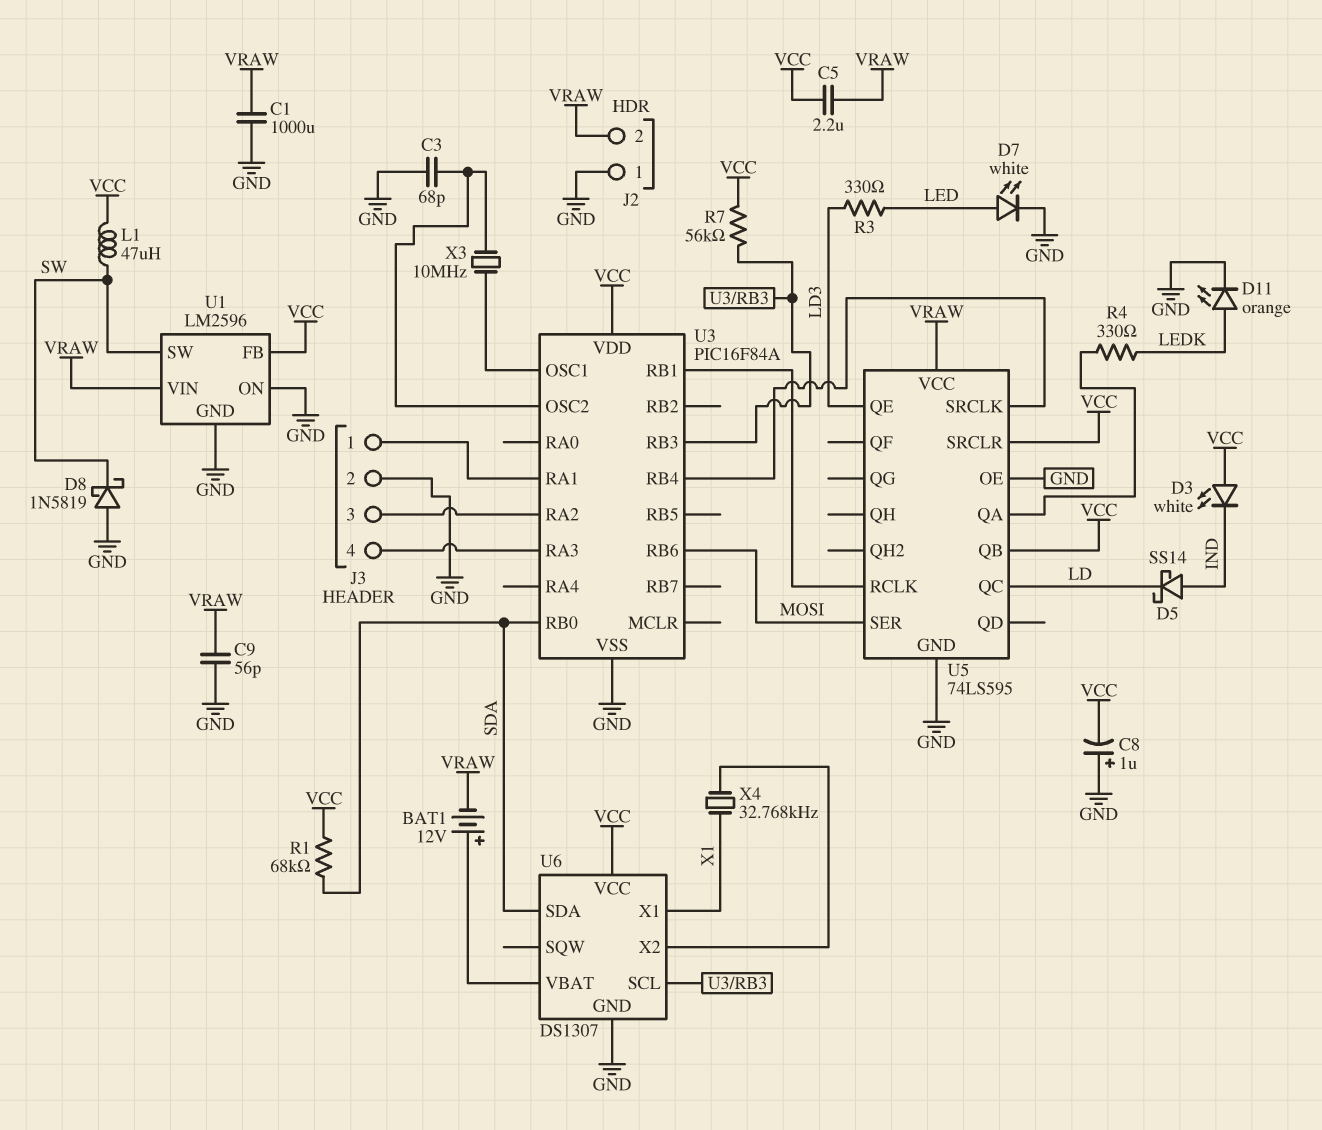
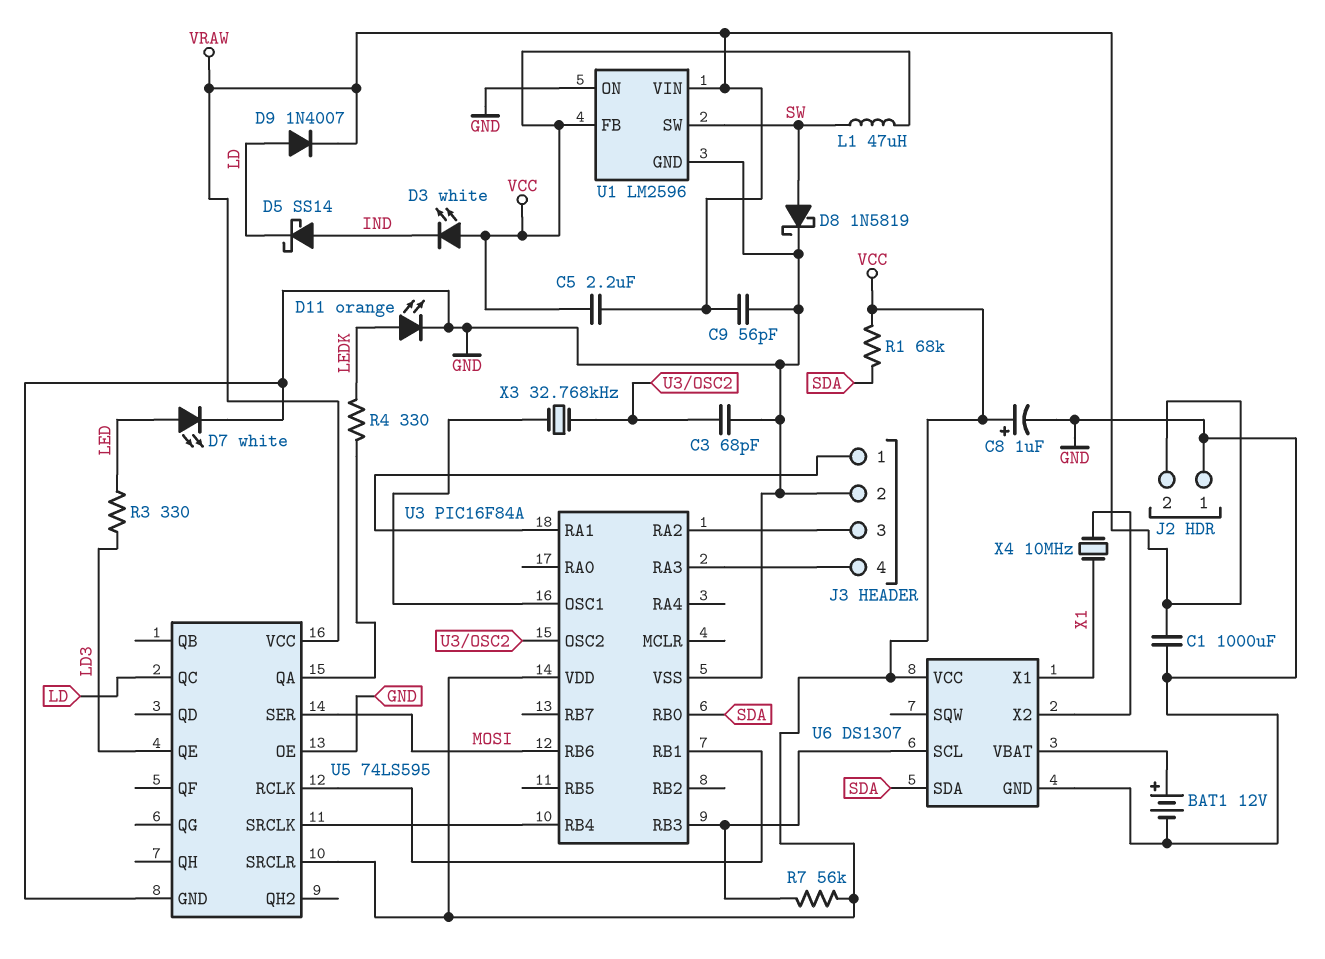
BAT1: 12V (plus U6/VBAT, minus VRAW) -> 12V (plus U6/VBAT, minus GND)
C8: 1uF (plus GND, minus VCC) -> 1uF (plus VCC, minus GND)
D8: schottky 1N5819 (A GND, K SW) -> schottky 1N5819 (A SW, K GND)
D9: none -> diode 1N4007 (A LD, K VRAW)
U5 pin QB: VCC -> none
X3: 10MHz (U3/OSC1, U3/OSC2) -> 32.768kHz (U3/OSC1, U3/OSC2)
X4: 32.768kHz (U6/X2, X1) -> 10MHz (U6/X2, X1)

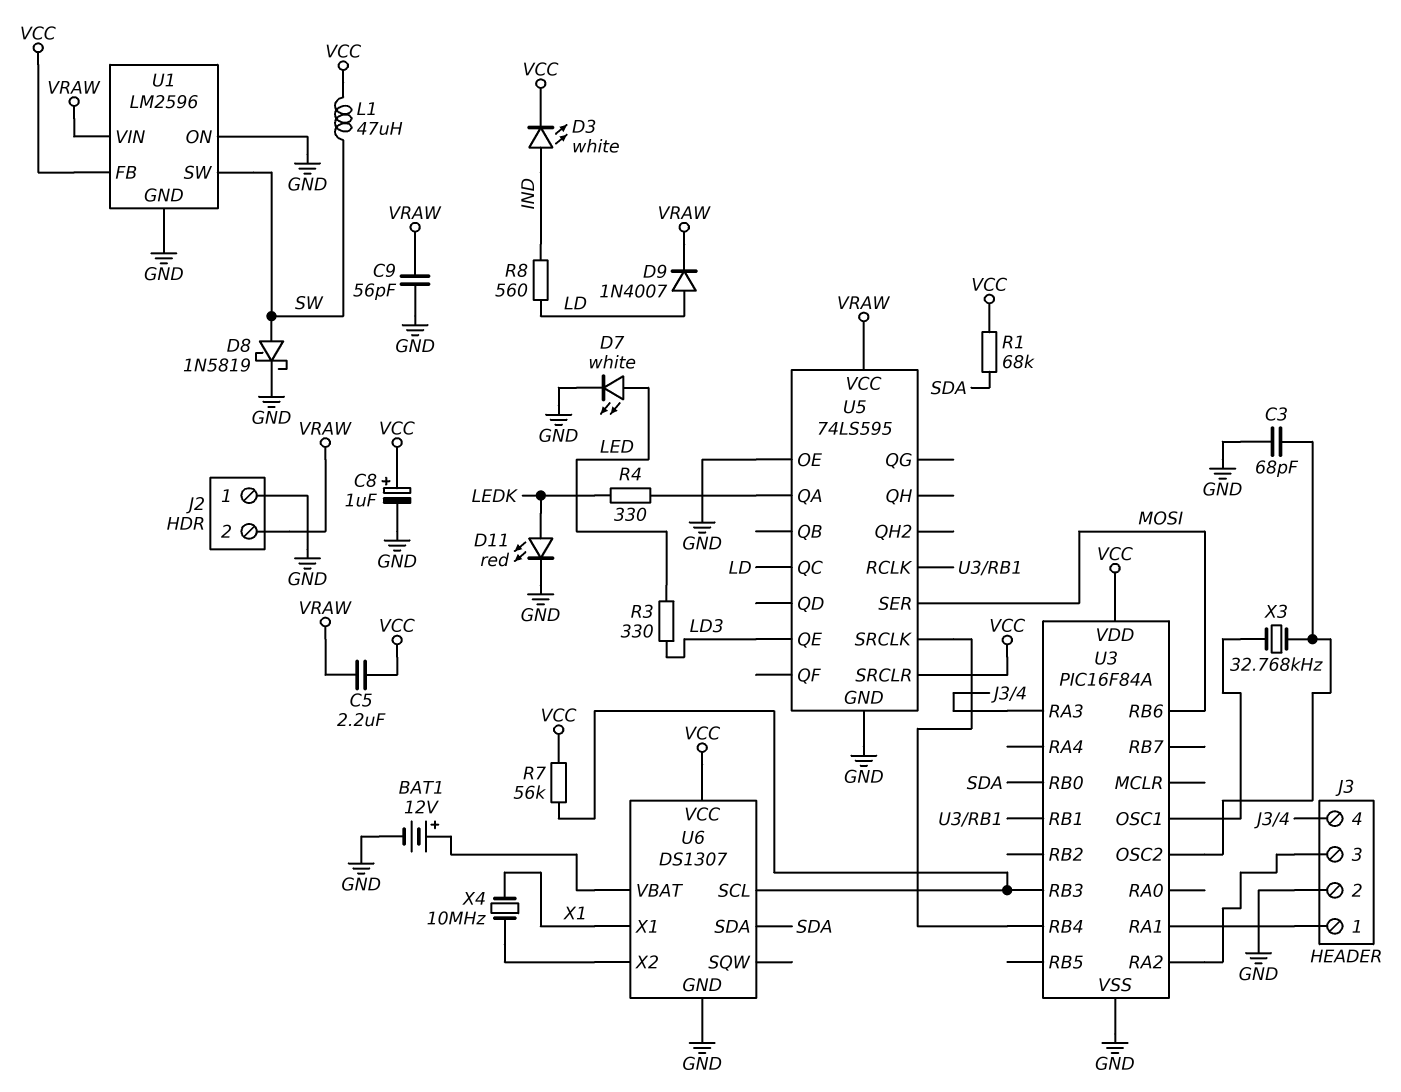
C1: 1000uF (GND, VRAW) -> none
D3: LED white (A VCC, K IND) -> LED white (A IND, K VCC)
D5: schottky SS14 (A IND, K LD) -> none
D11: LED orange (A LEDK, K GND) -> LED red (A LEDK, K GND)
R8: none -> 560 (IND, LD)

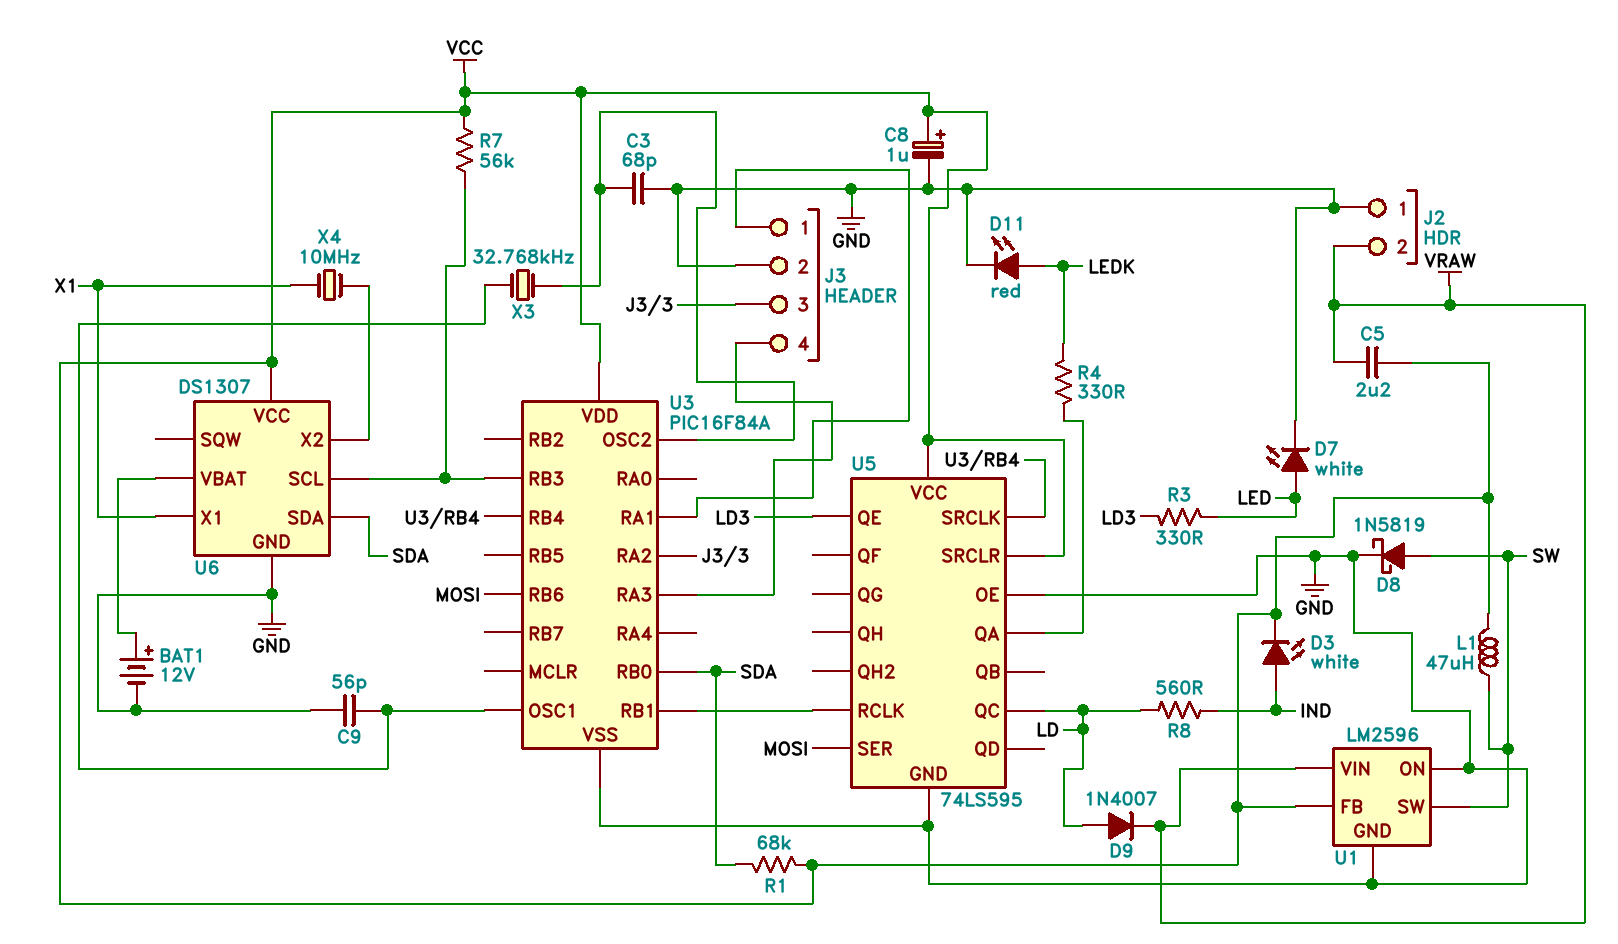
C9: 56pF (GND, VRAW) -> 56pF (GND, U3/OSC1)
U5 pin VCC: VRAW -> VCC

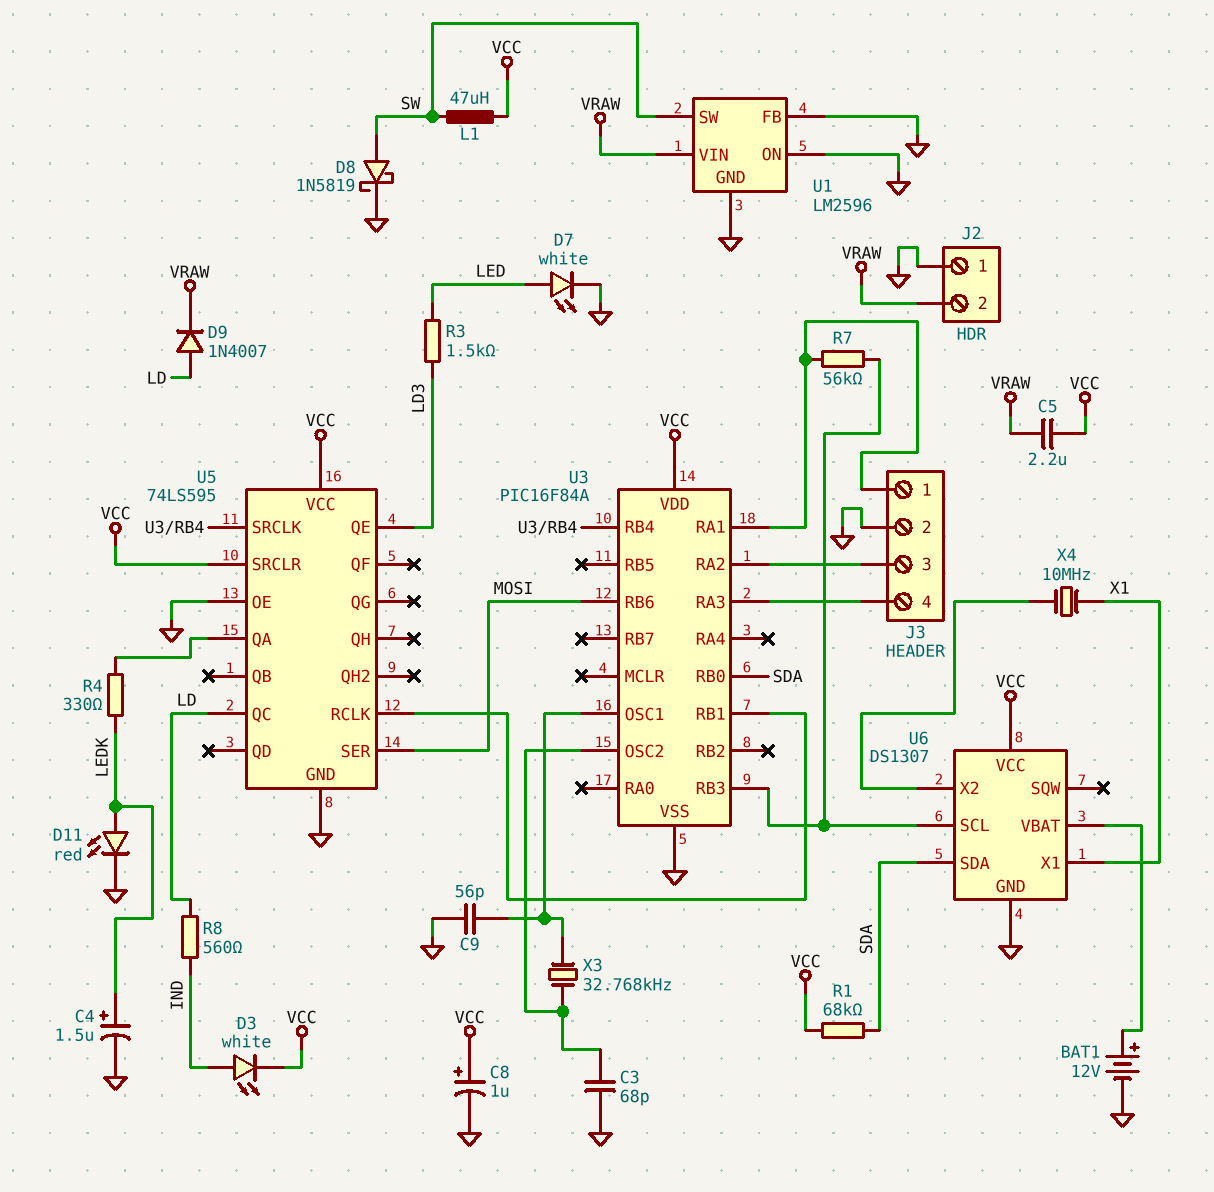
C4: none -> 1.5uF (plus LEDK, minus GND)
R3: 330 (LD3, LED) -> 1.5k (LD3, LED)
R7: 56k (U3/RB3, VCC) -> 56k (J3/1, U3/RB3)
U1 pin FB: VCC -> GND

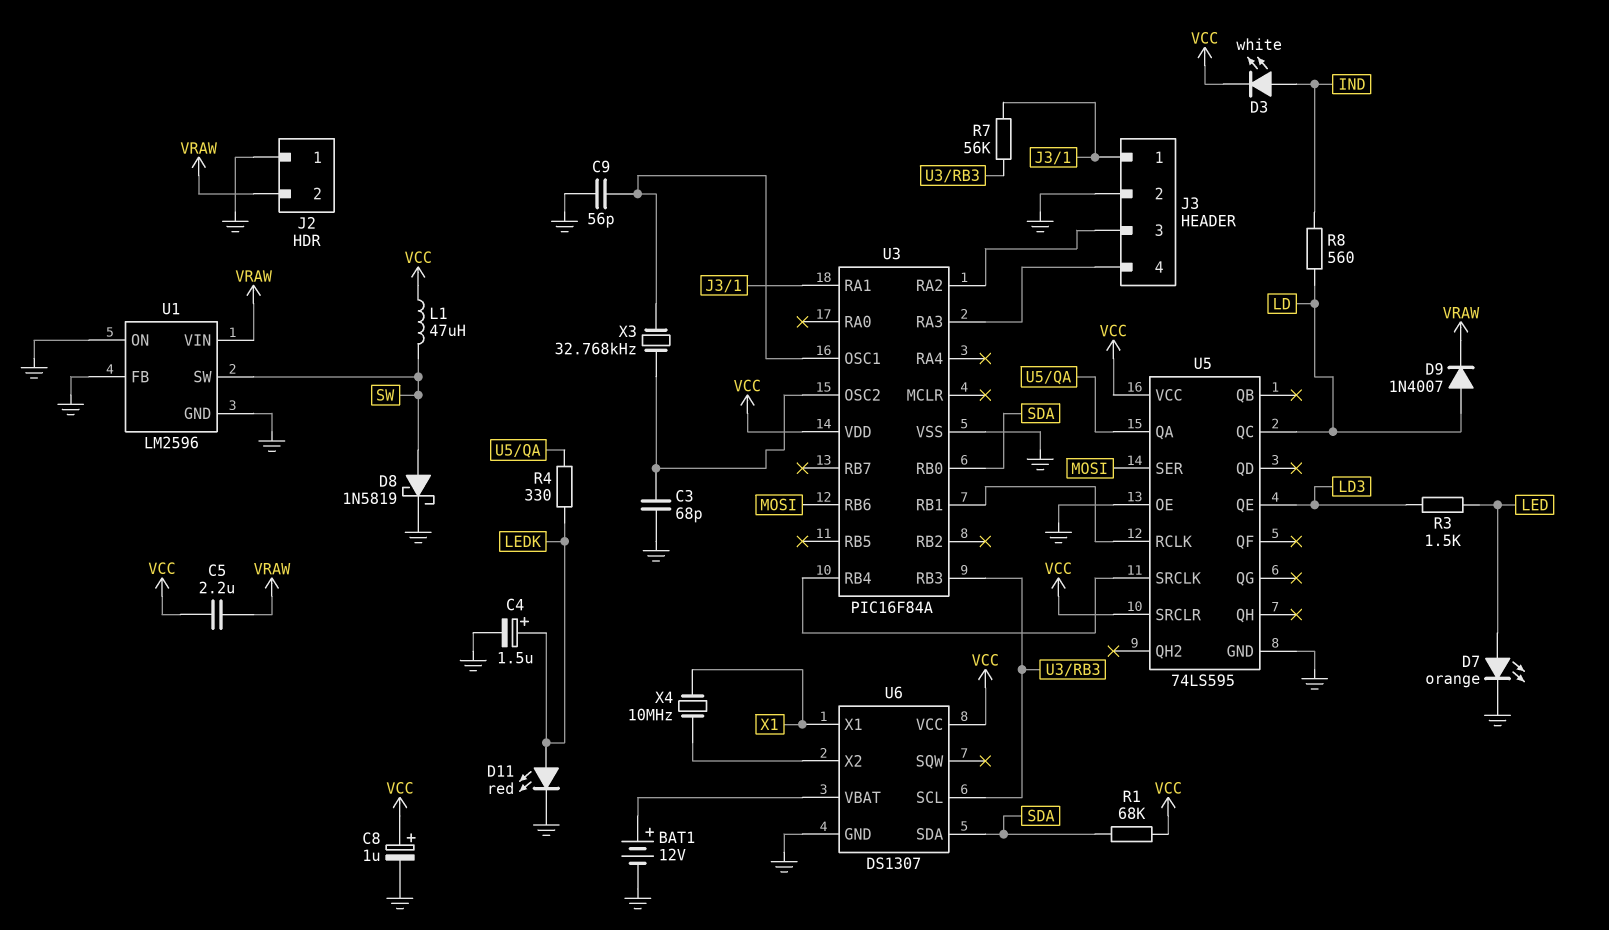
D7: LED white (A LED, K GND) -> LED orange (A LED, K GND)

